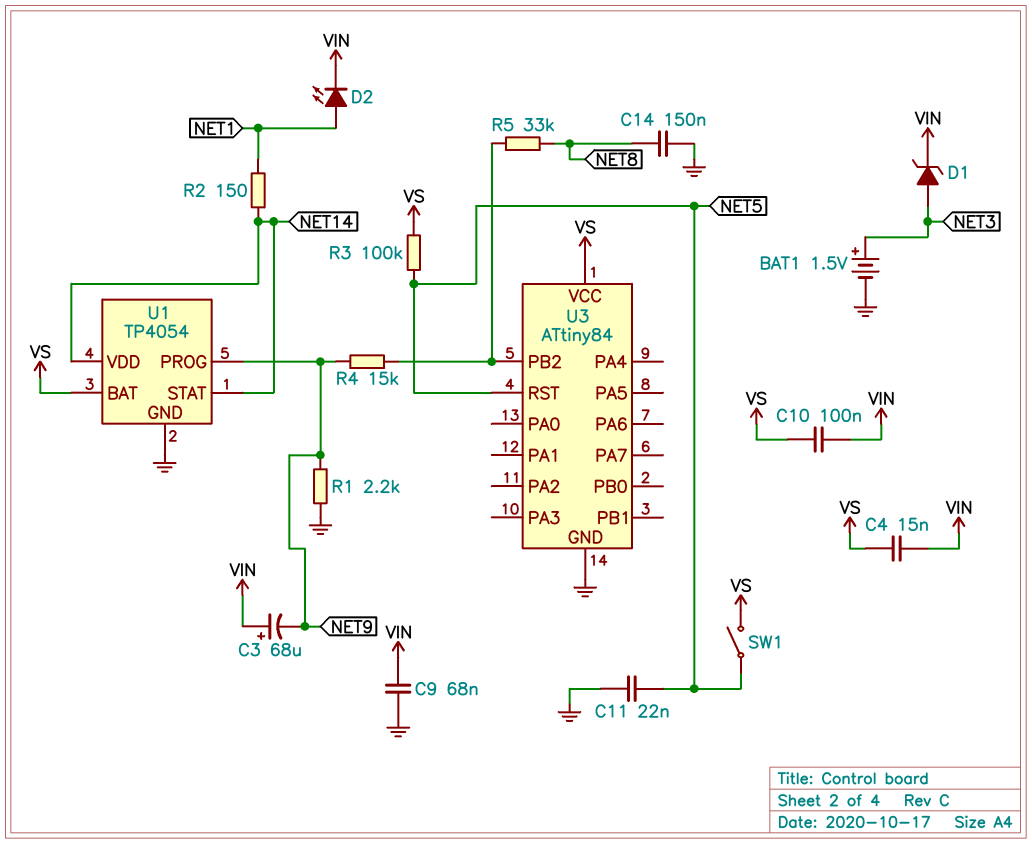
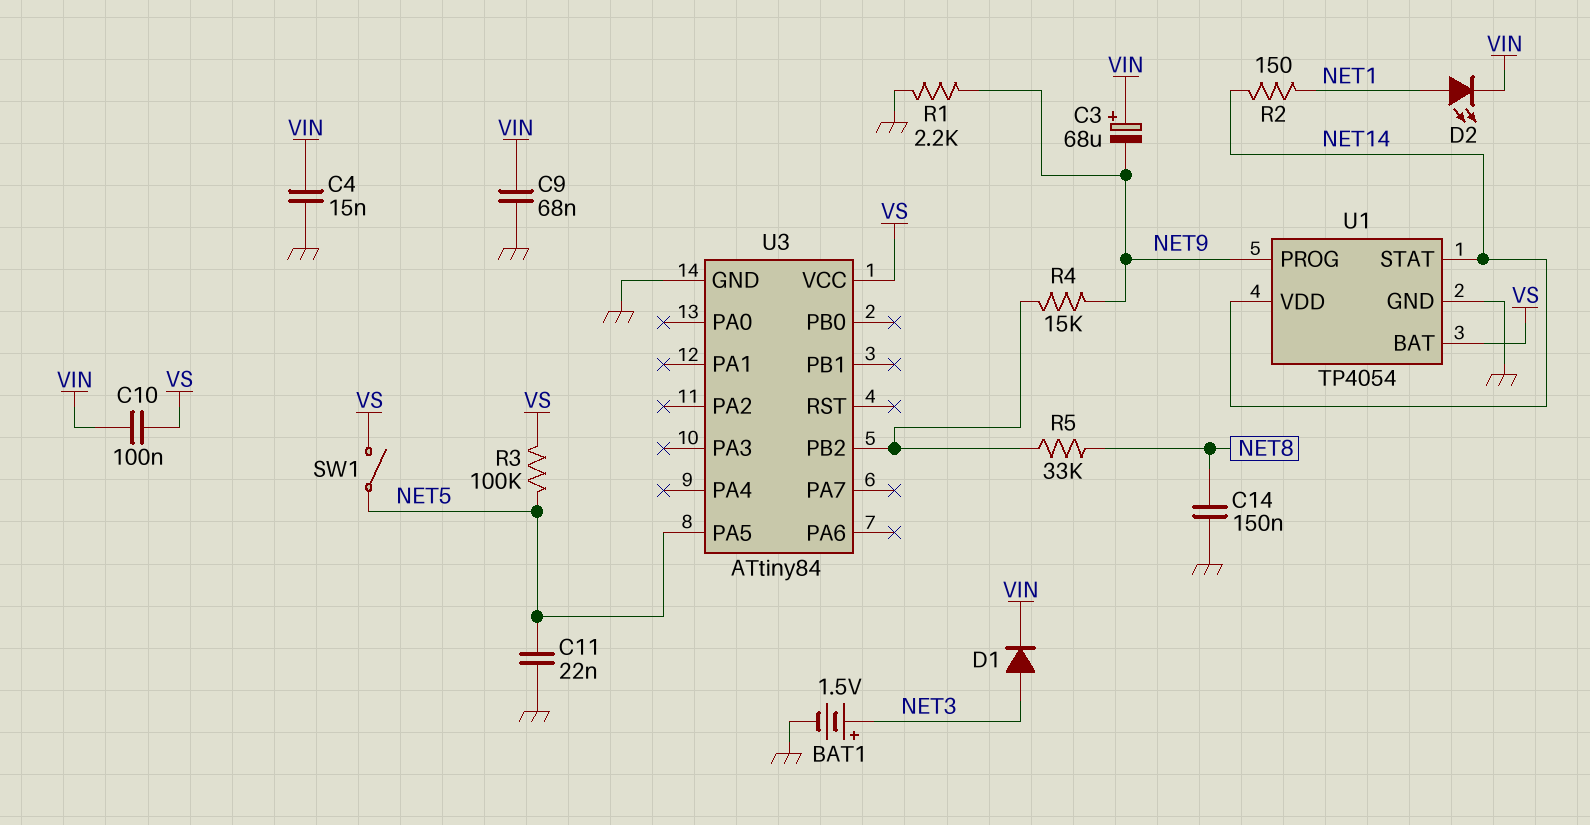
C4: 15nF (VIN, VS) -> 15nF (GND, VIN)
D1: zener (A NET3, K VIN) -> diode (A NET3, K VIN)
U3 pin PA5: none -> NET5
U3 pin RST: NET5 -> none

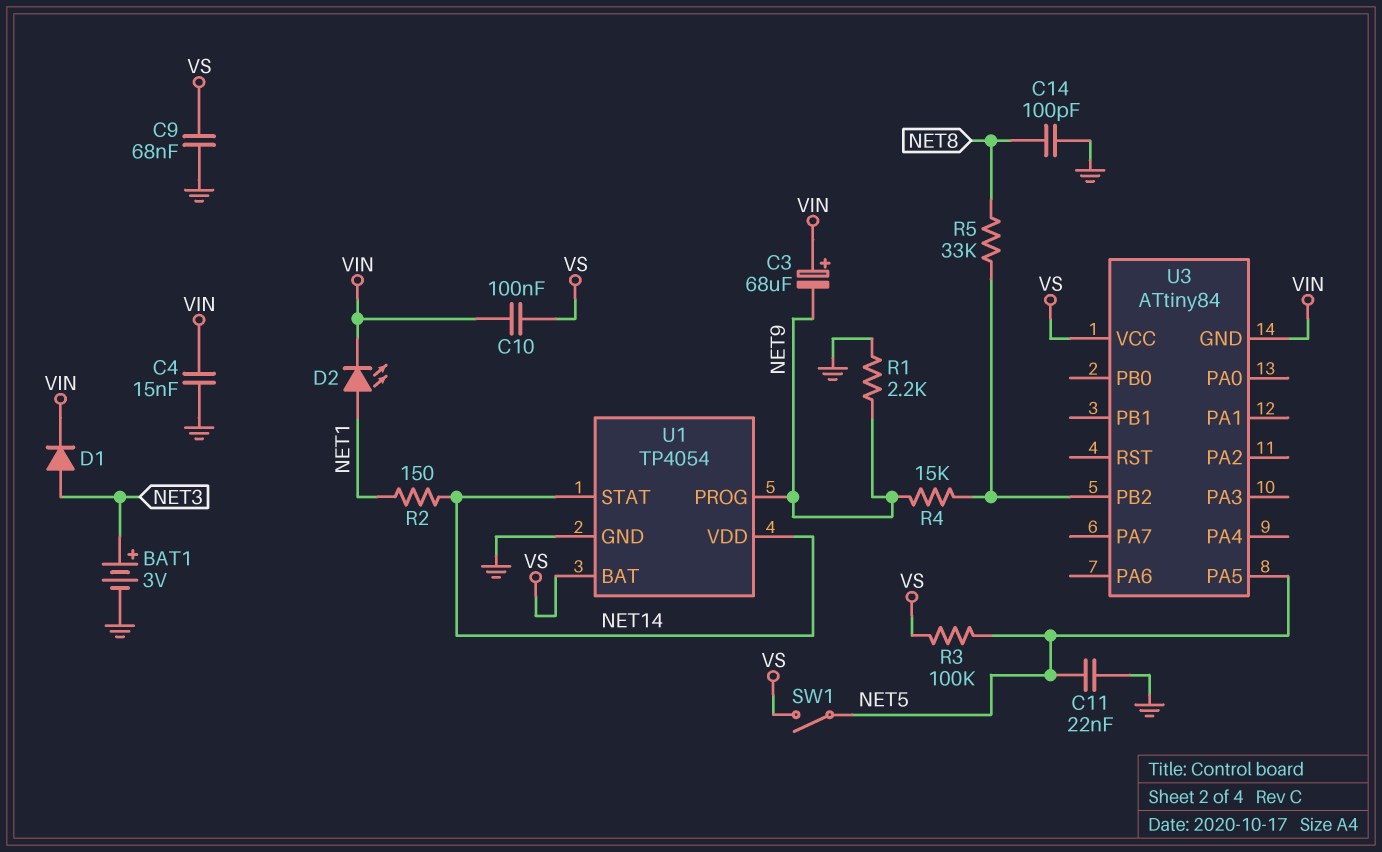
BAT1: 1.5V (plus NET3, minus GND) -> 3V (plus NET3, minus GND)
C9: 68nF (GND, VIN) -> 68nF (GND, VS)
C14: 150nF (GND, NET8) -> 100pF (GND, NET8)
U3 pin GND: GND -> VIN

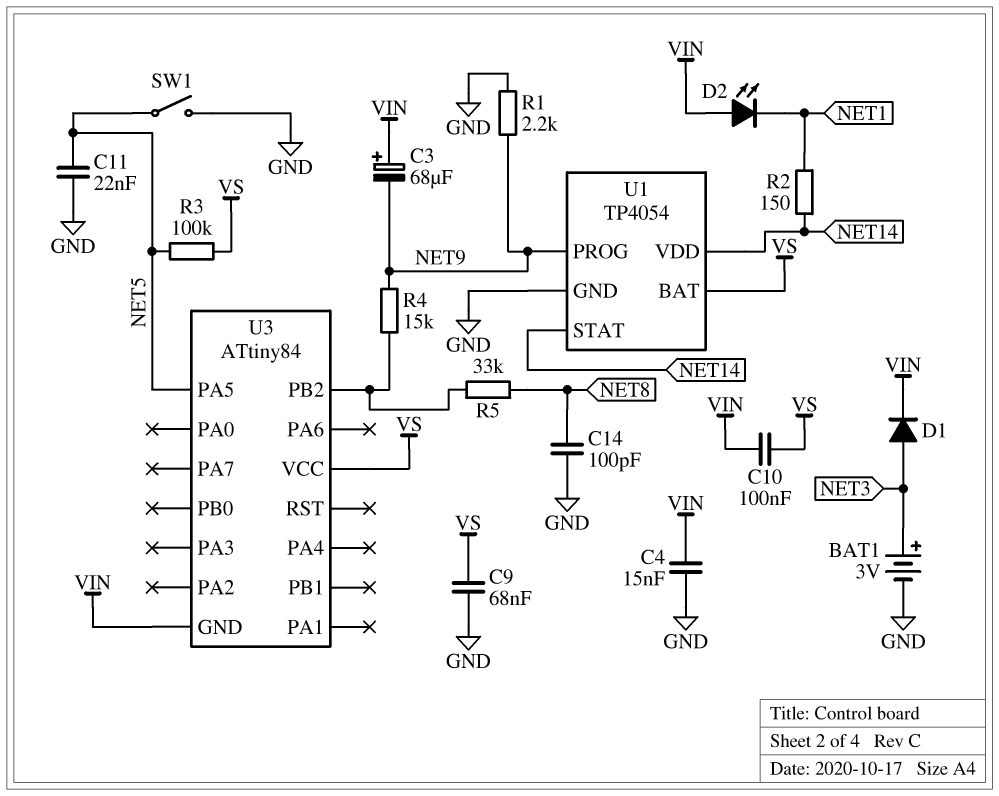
D2: LED (A NET1, K VIN) -> LED (A VIN, K NET1)
SW1: switch (NET5, VS) -> switch (GND, NET5)

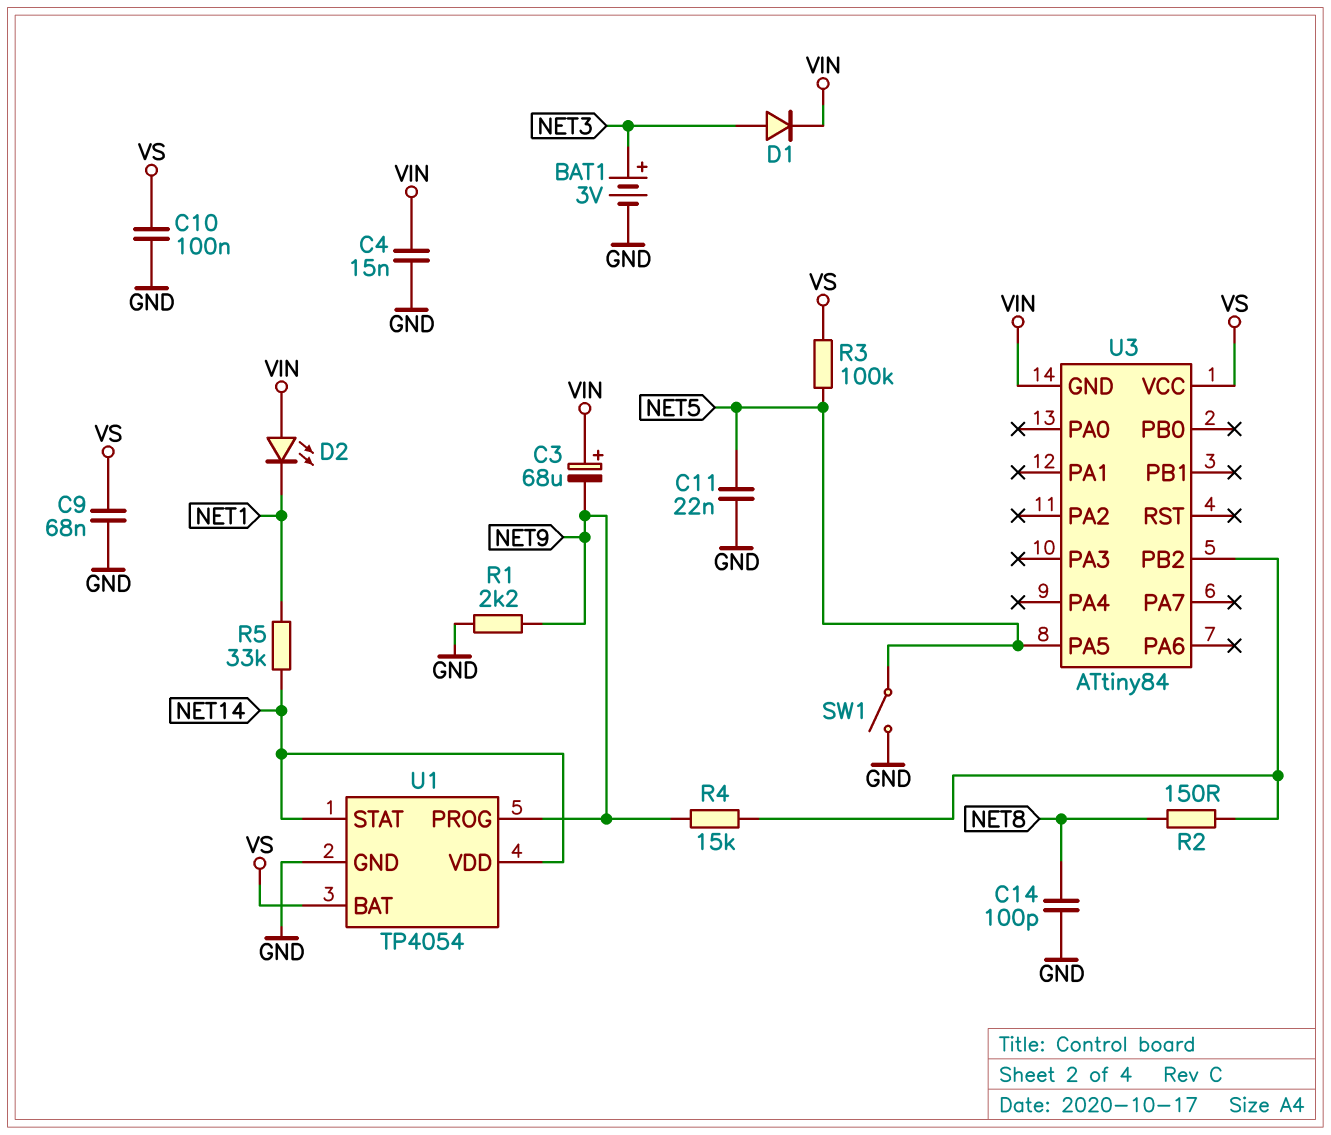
C10: 100nF (VIN, VS) -> 100nF (GND, VS)
R2: 150 (NET1, NET14) -> 150 (NET8, U3/PB2)
R5: 33k (NET8, U3/PB2) -> 33k (NET1, NET14)

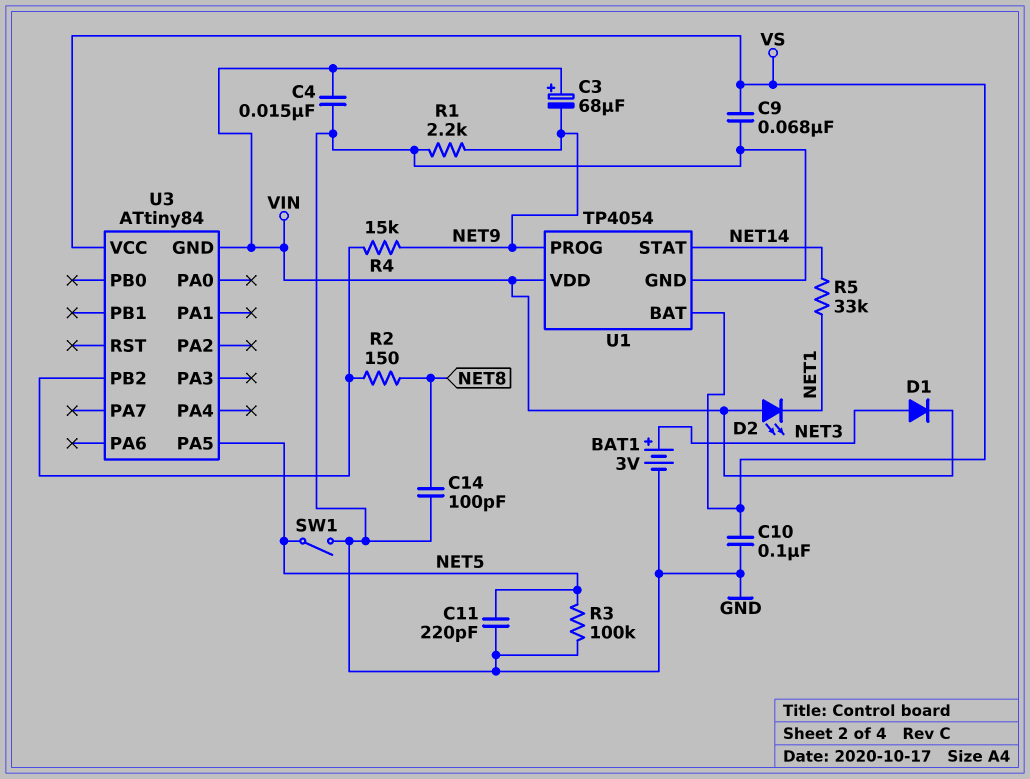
C11: 22nF (GND, NET5) -> 220pF (GND, NET5)
R3: 100k (NET5, VS) -> 100k (GND, NET5)
U1 pin VDD: NET14 -> VIN

